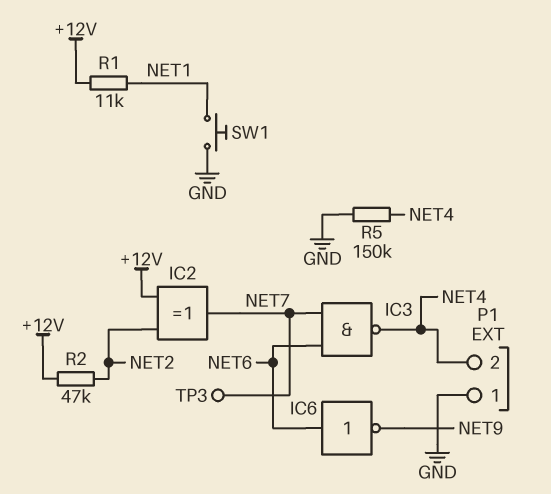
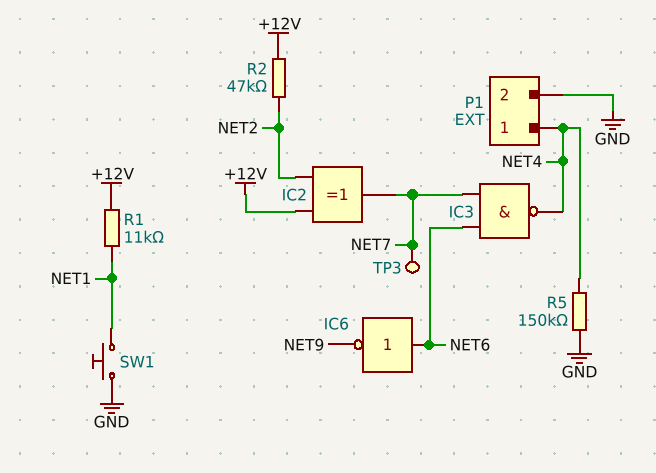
P1 pin 1: GND -> NET4
P1 pin 2: NET4 -> GND

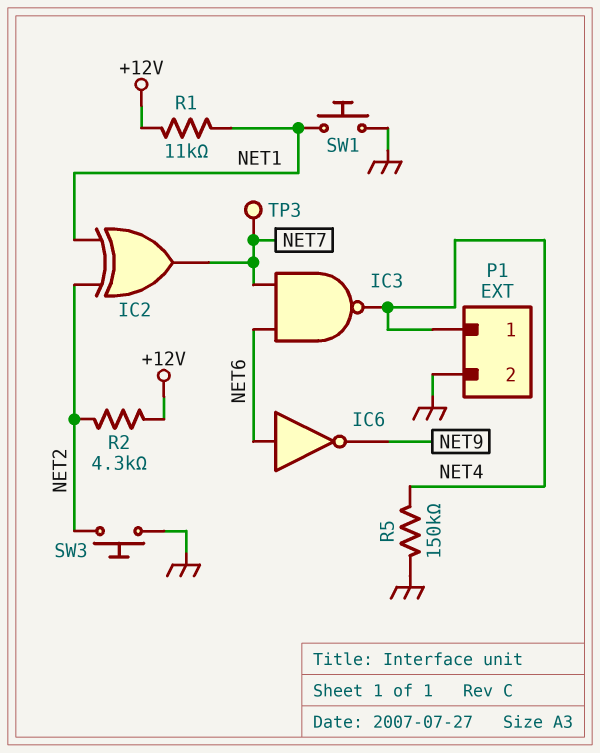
IC2: XOR (in +12V, in NET2, out NET7) -> XOR (in NET1, in NET2, out NET7)
R2: 47k (+12V, NET2) -> 4.3k (+12V, NET2)
SW3: none -> button (GND, NET2)

